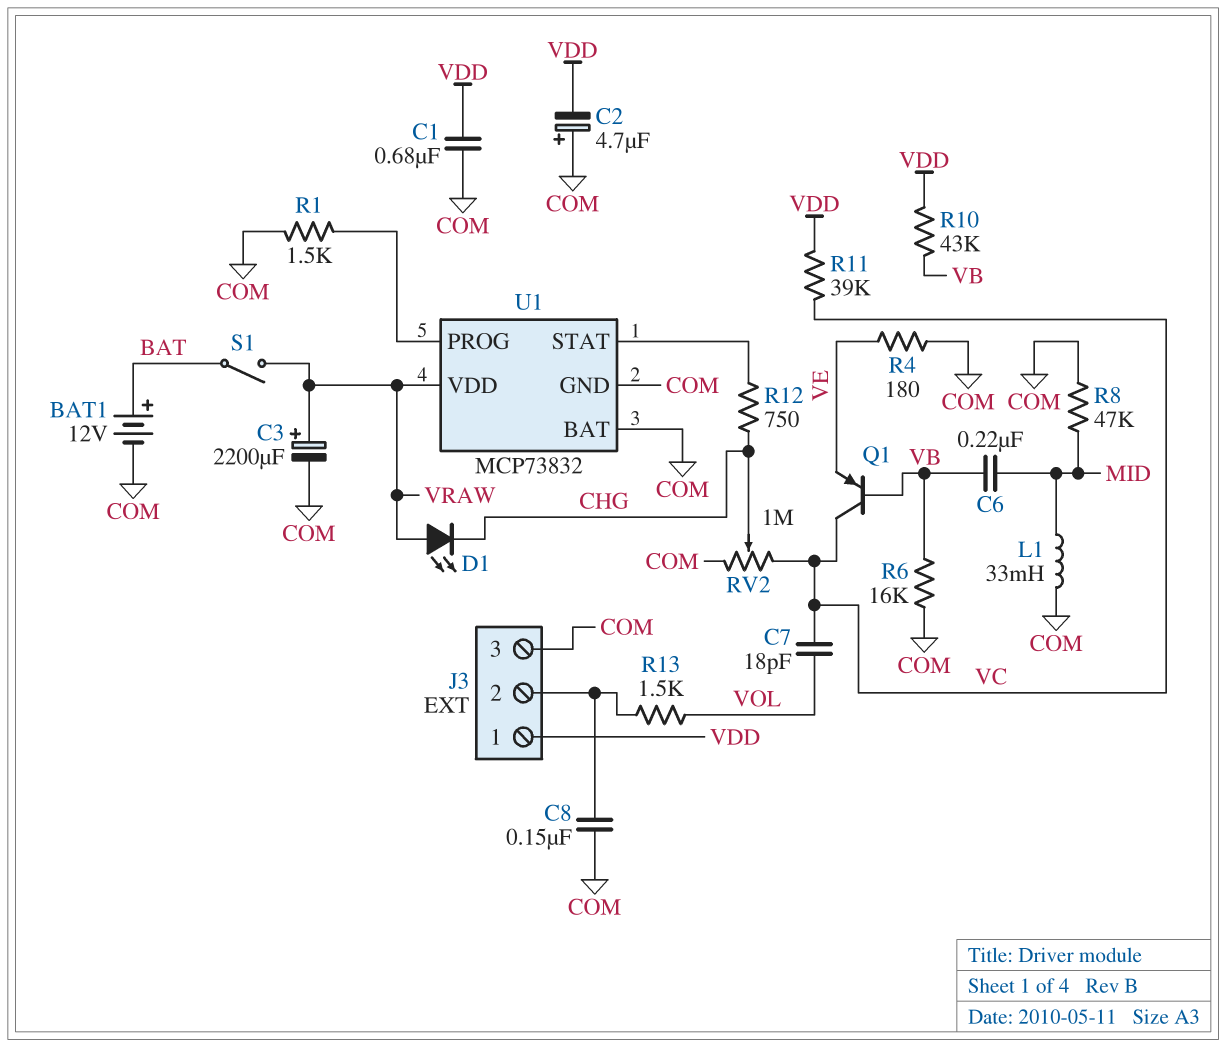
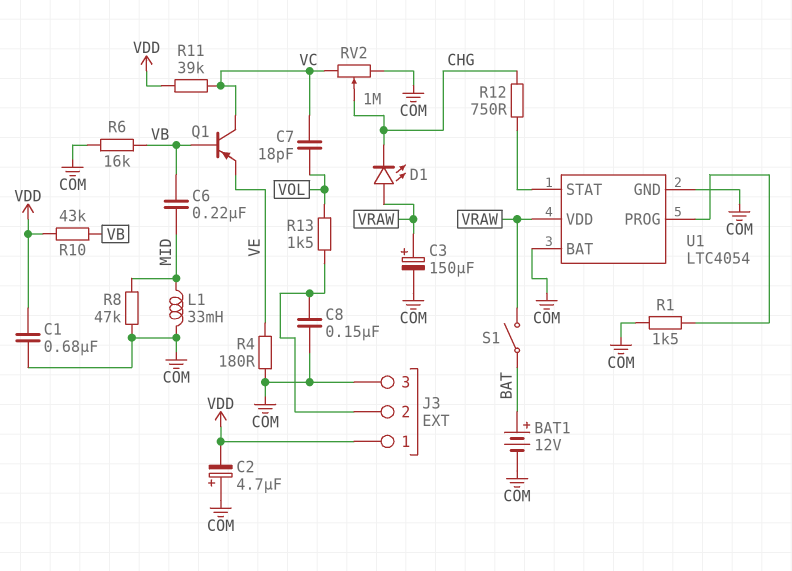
C3: 2200uF (plus VRAW, minus COM) -> 150uF (plus VRAW, minus COM)
U1: MCP73832 -> LTC4054

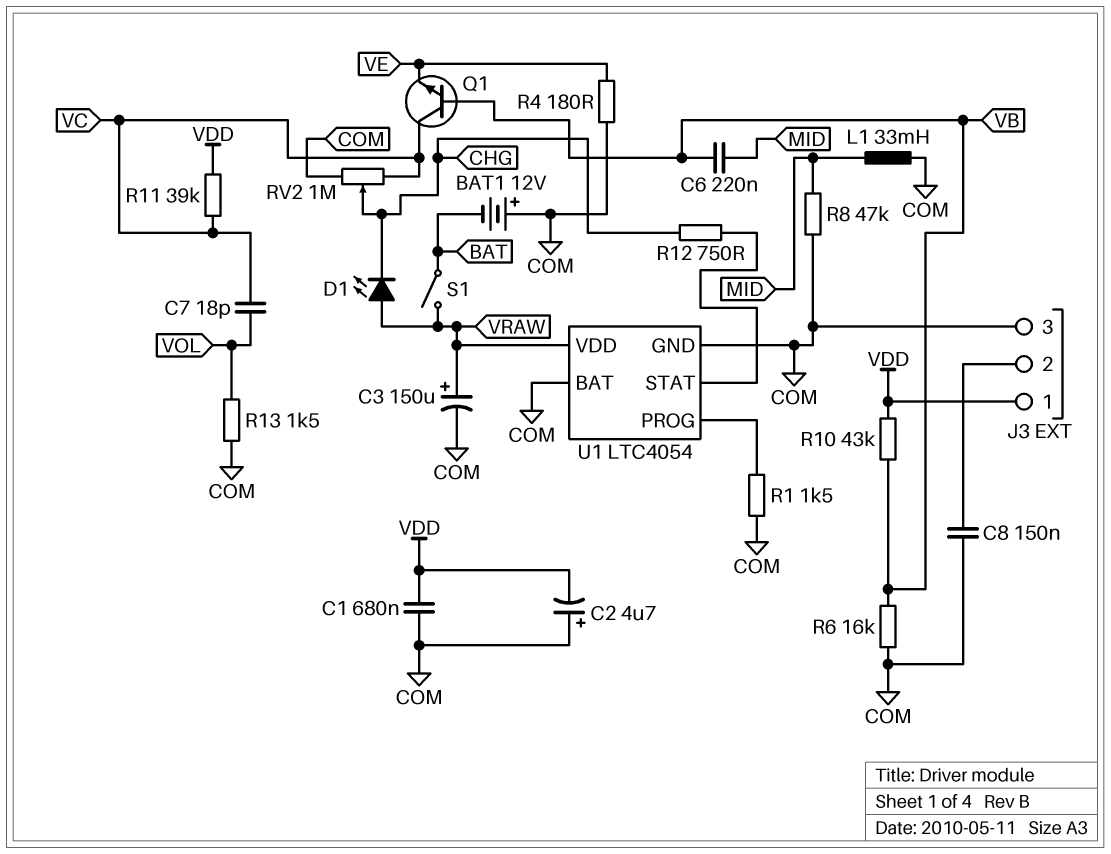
BAT1: 12V (plus BAT, minus COM) -> 12V (plus COM, minus BAT)
Q1: PNP (B VB, C VC, E VE) -> NPN (B VB, C VC, E VE)
R13: 1.5k (J3/2, VOL) -> 1.5k (COM, VOL)

